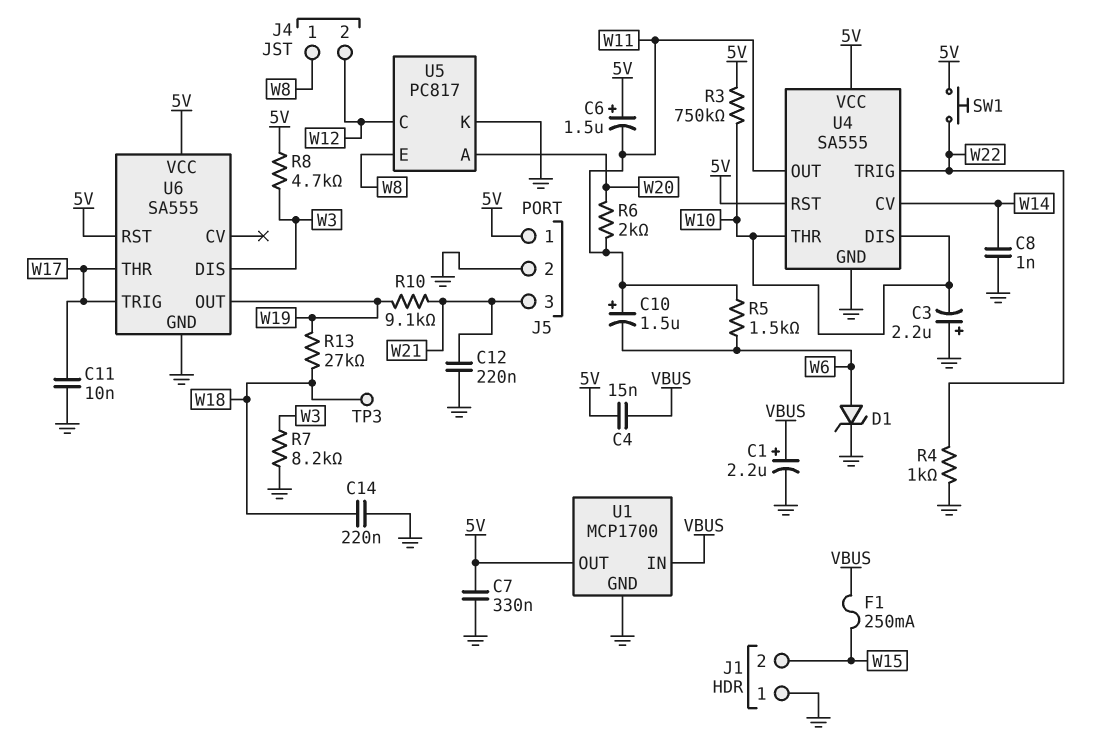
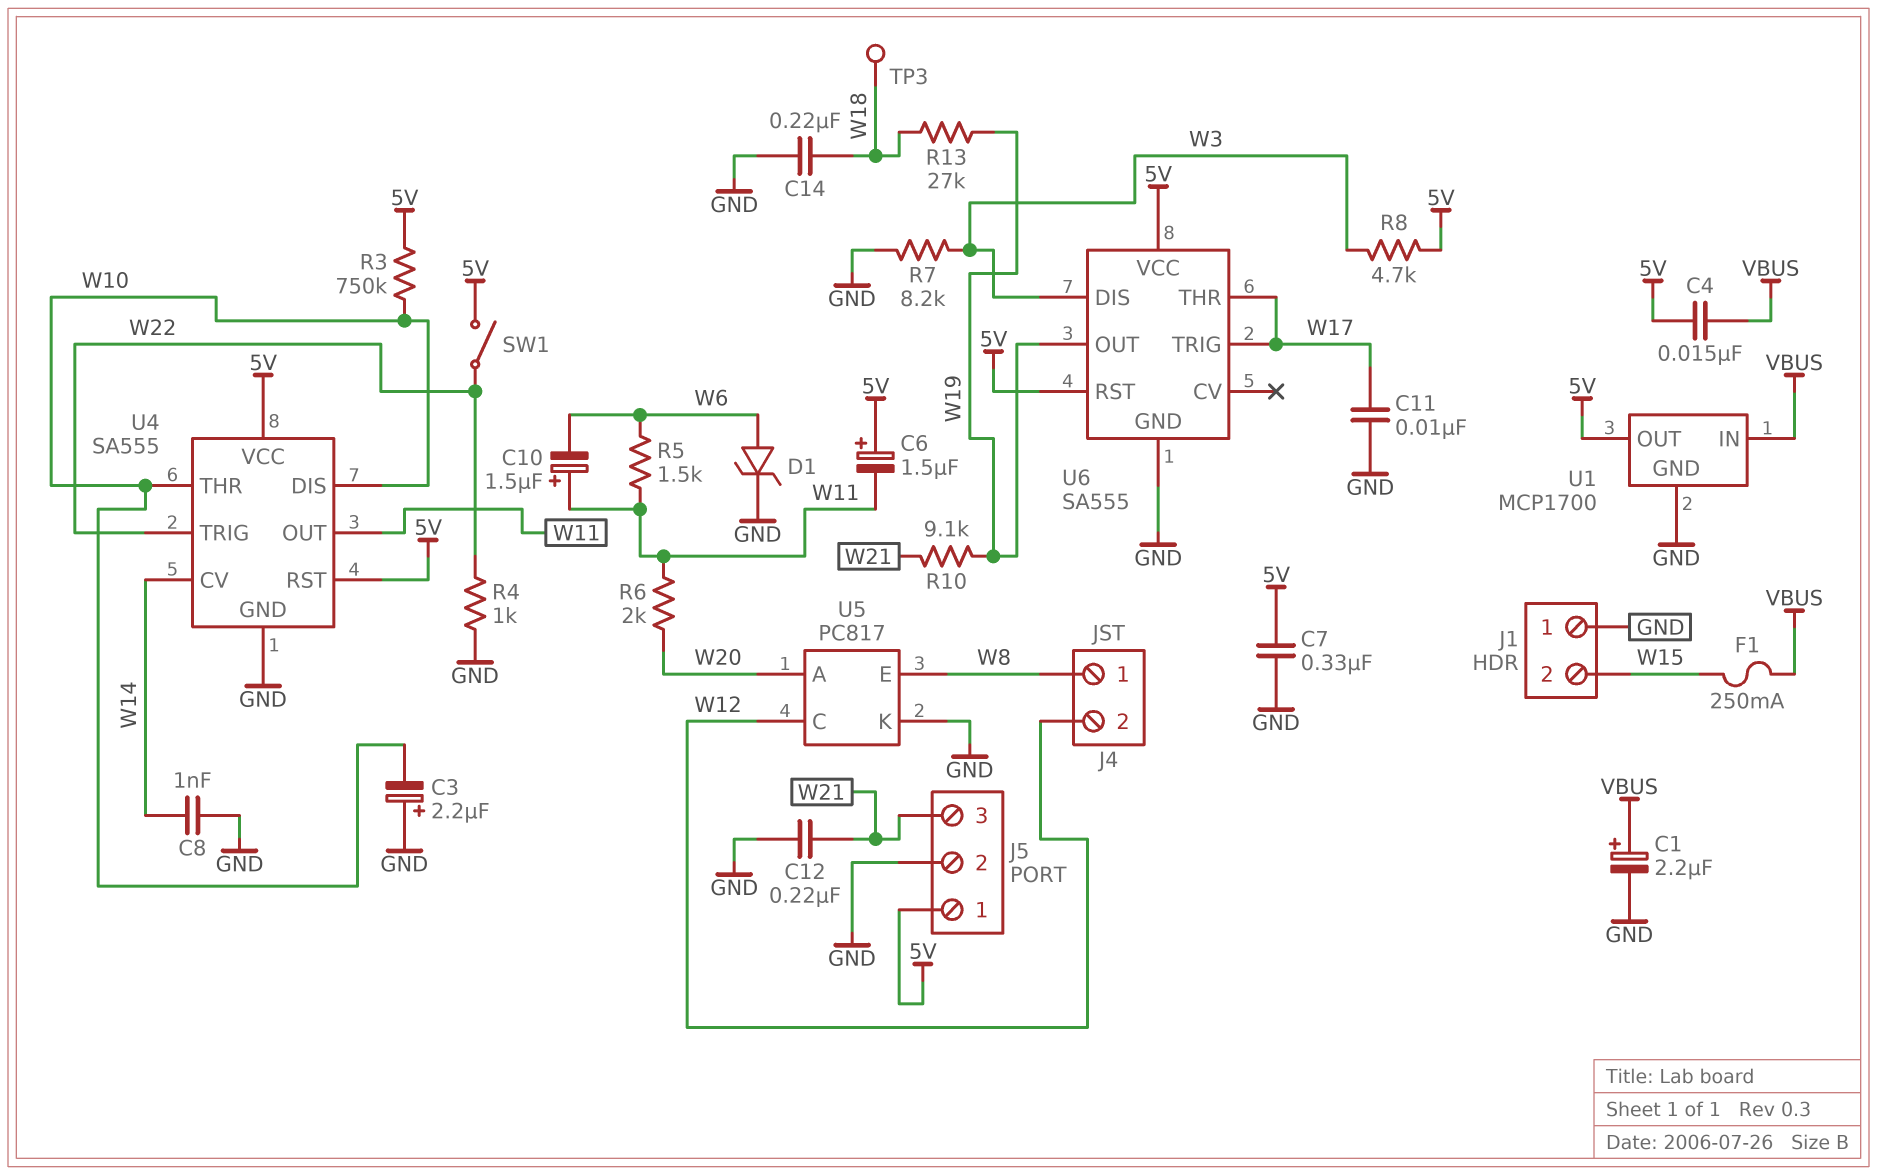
SW1: button (5V, W22) -> switch (5V, W22)

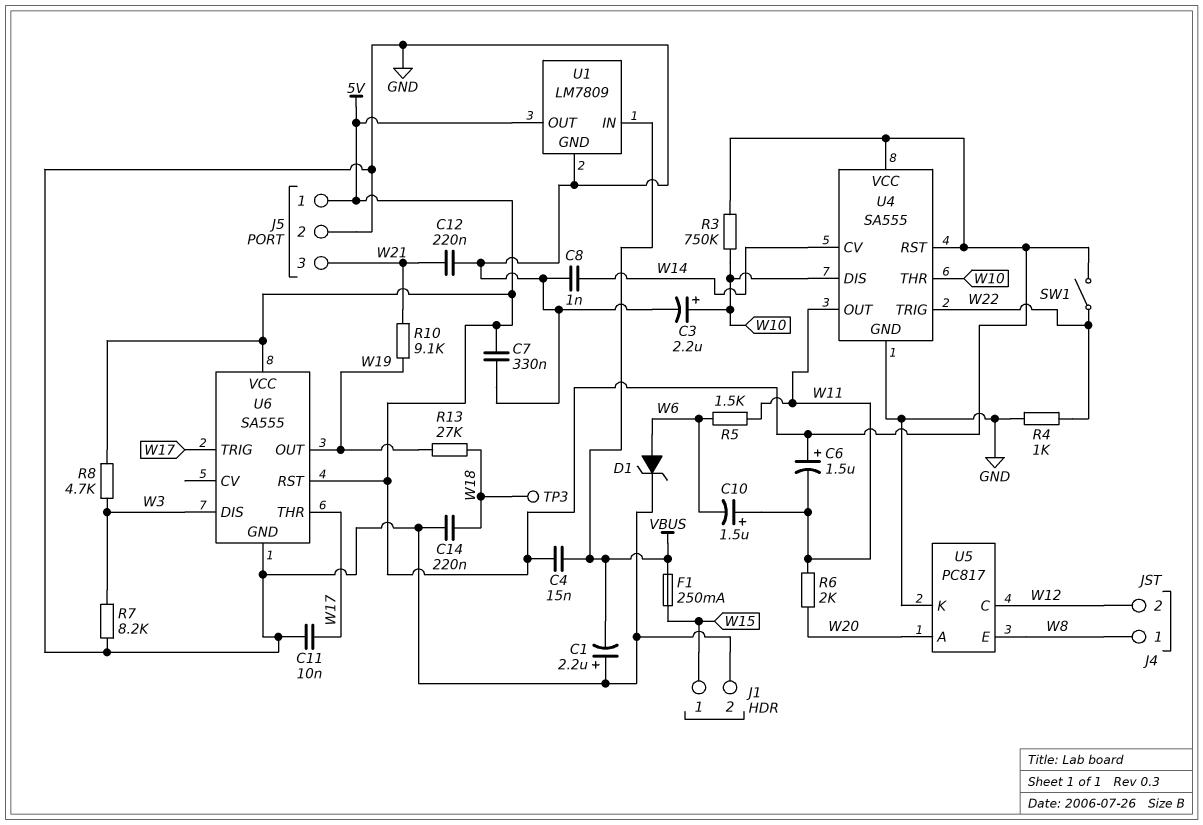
C1: 2.2uF (plus VBUS, minus GND) -> 2.2uF (plus GND, minus VBUS)
C3: 2.2uF (plus GND, minus W10) -> 2.2uF (plus W10, minus GND)
J1 pin 1: GND -> W15
J1 pin 2: W15 -> GND
U1: MCP1700 -> LM7809

